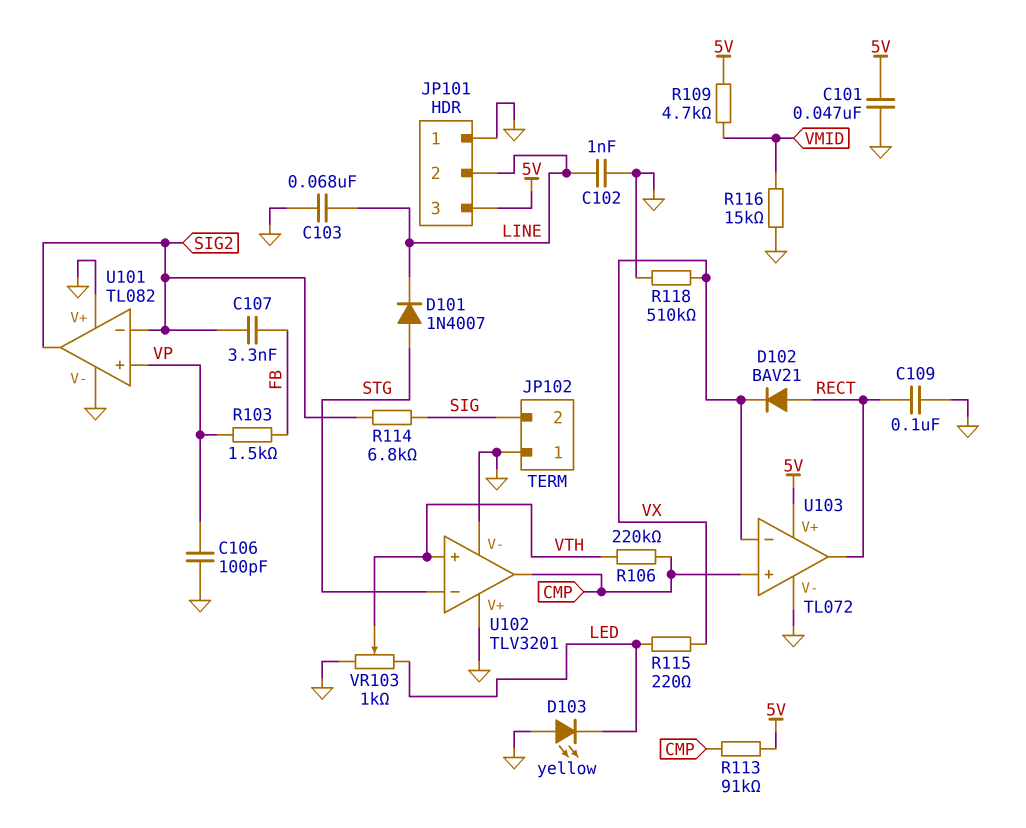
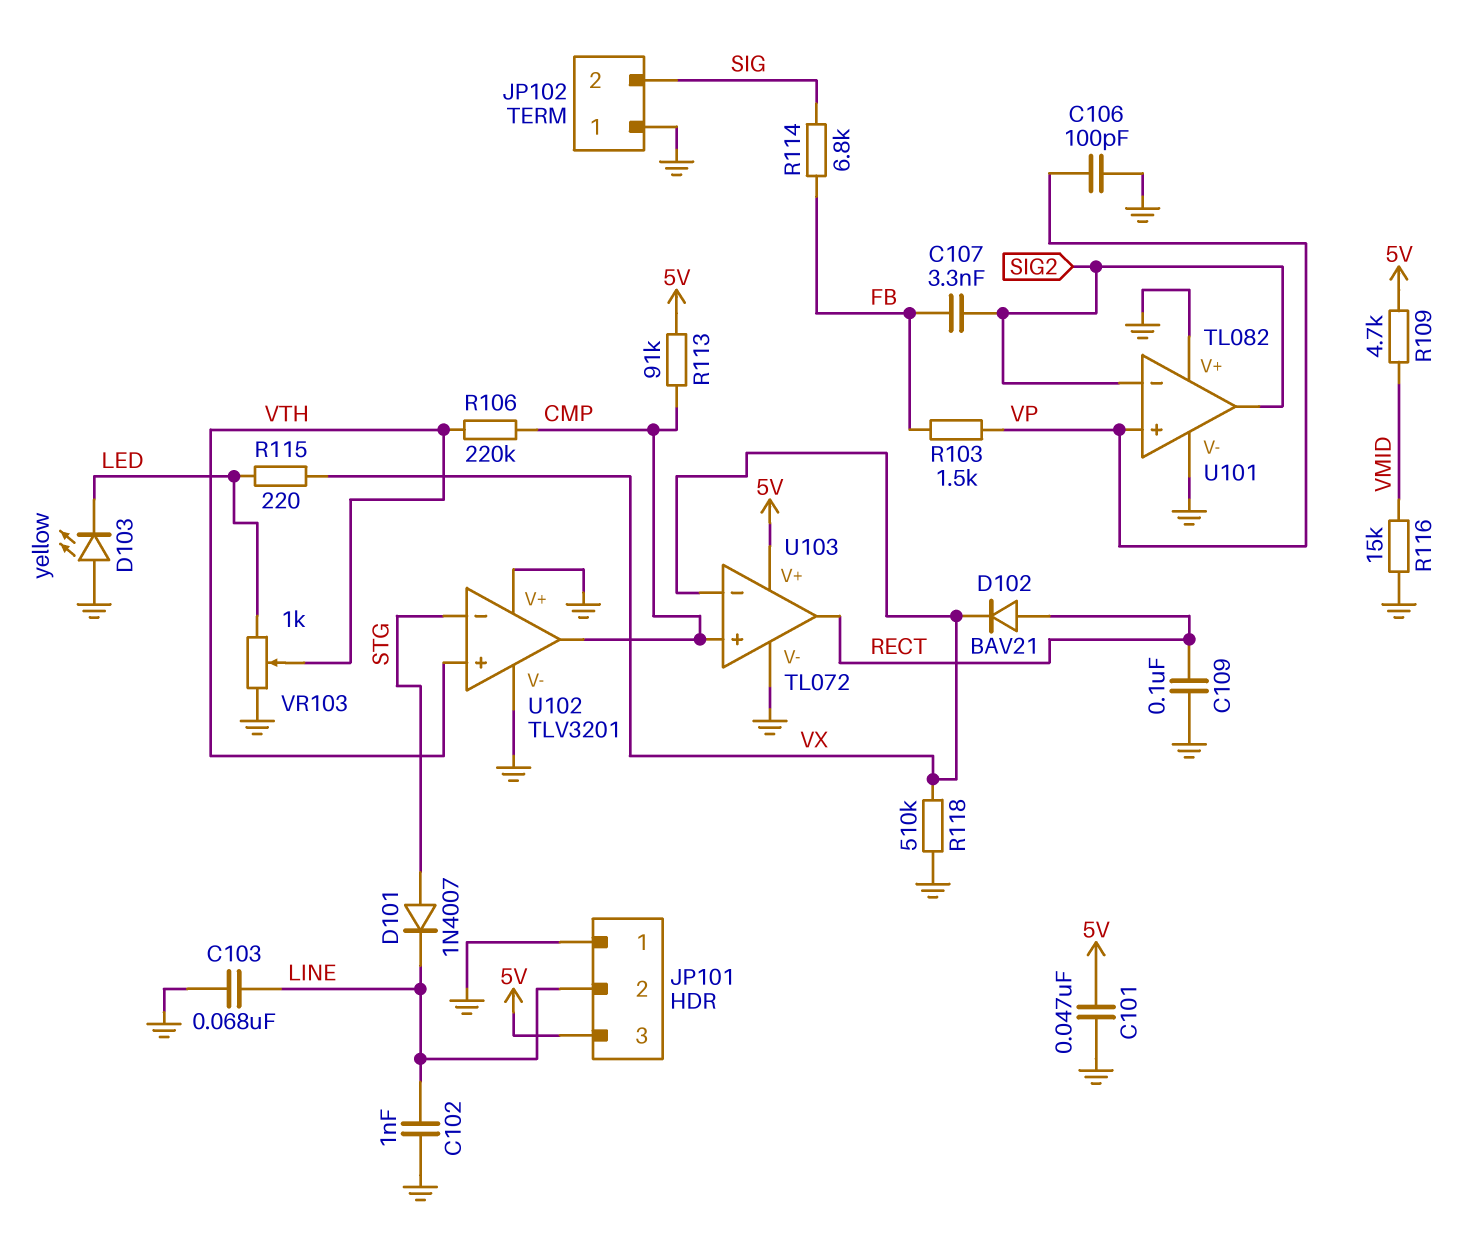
R114: 6.8k (SIG, SIG2) -> 6.8k (FB, SIG)

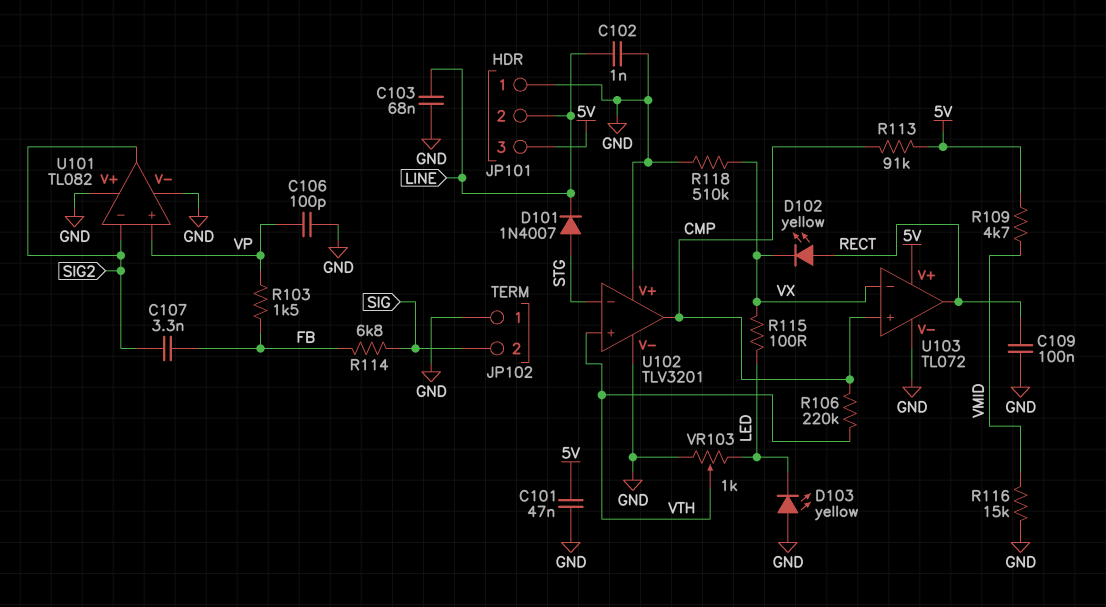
D102: diode BAV21 (A RECT, K VX) -> LED yellow (A RECT, K VX)
R115: 220 (LED, VX) -> 100 (LED, VX)

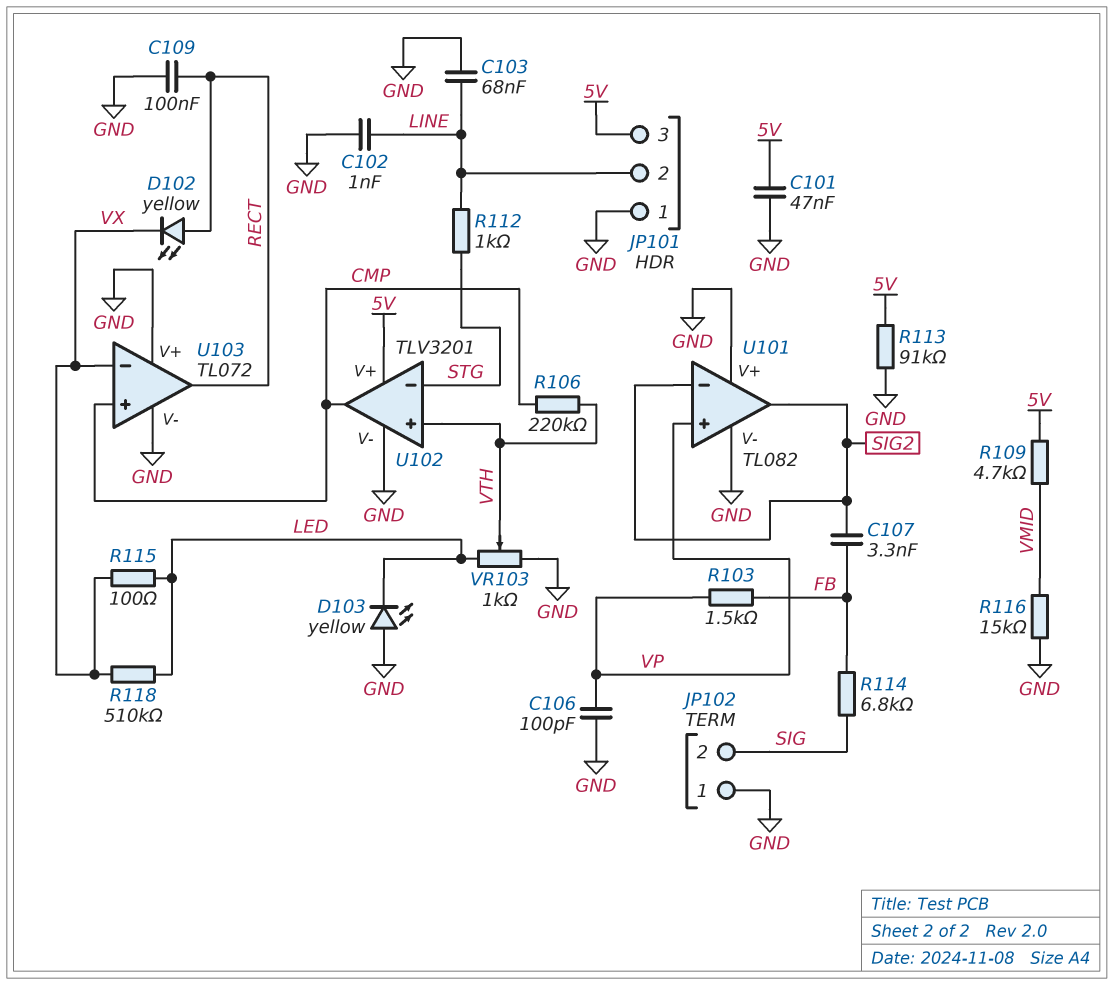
D101: diode 1N4007 (A STG, K LINE) -> none
R112: none -> 1k (LINE, STG)
R113: 91k (5V, CMP) -> 91k (5V, GND)
R118: 510k (GND, VX) -> 510k (LED, VX)
U102 pin V+: GND -> 5V
U103 pin V+: 5V -> GND

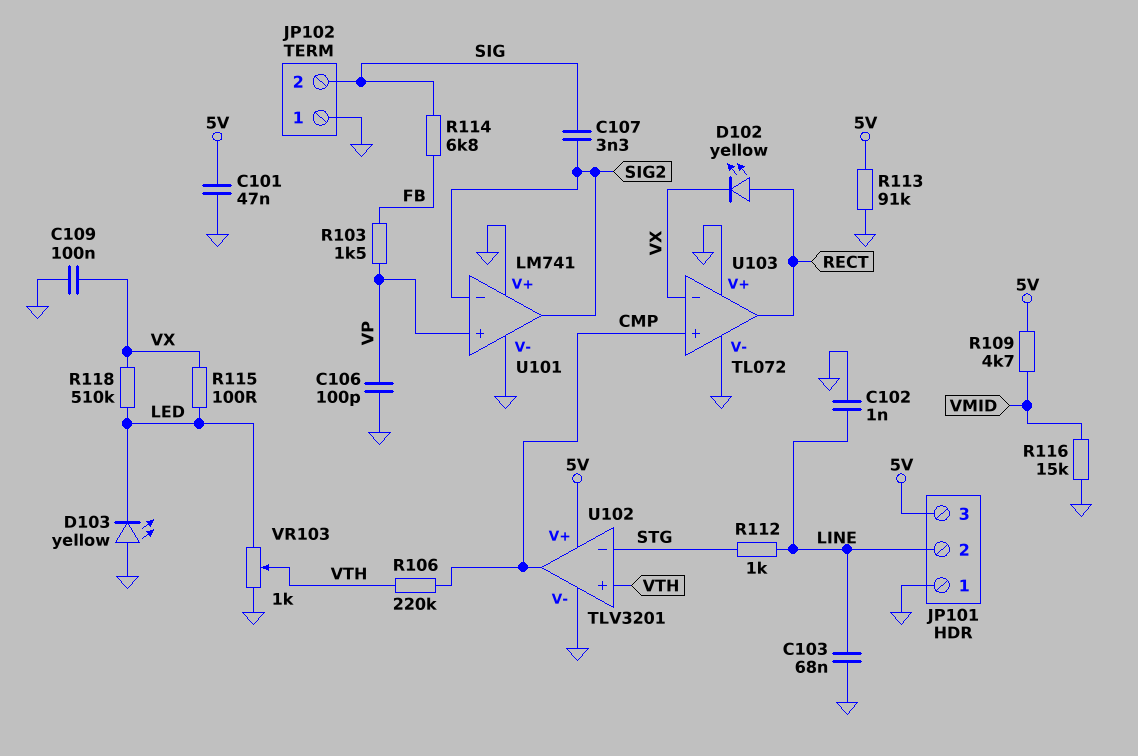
C107: 3.3nF (FB, SIG2) -> 3.3nF (SIG, SIG2)
C109: 100nF (GND, RECT) -> 100nF (GND, VX)
U101: TL082 -> LM741

